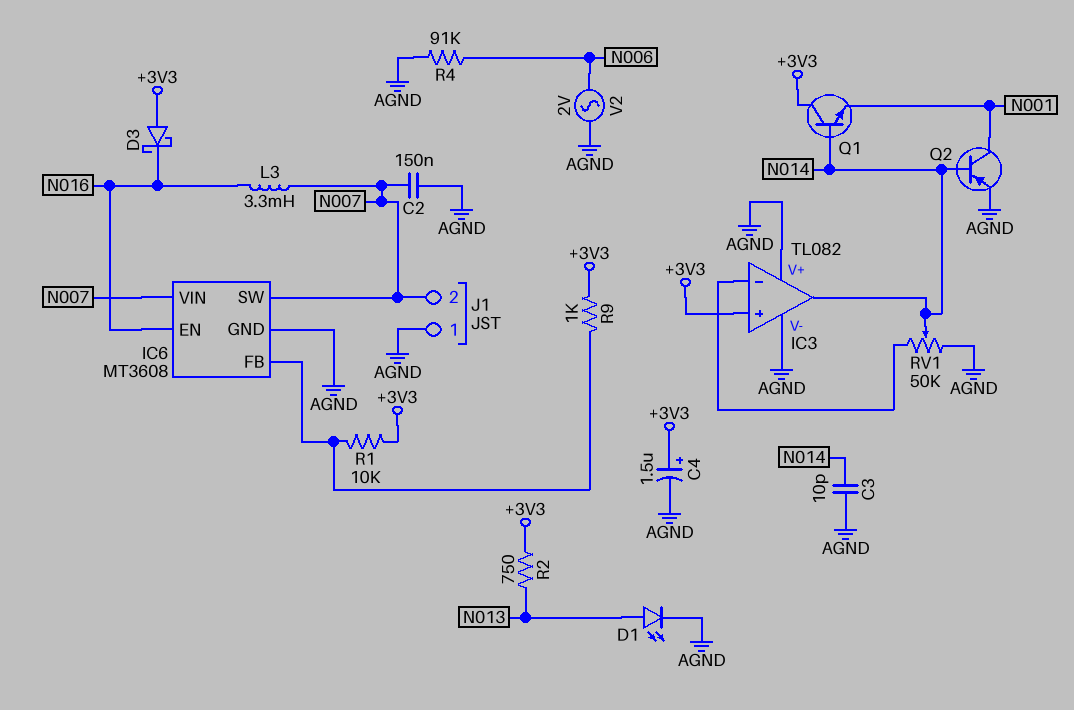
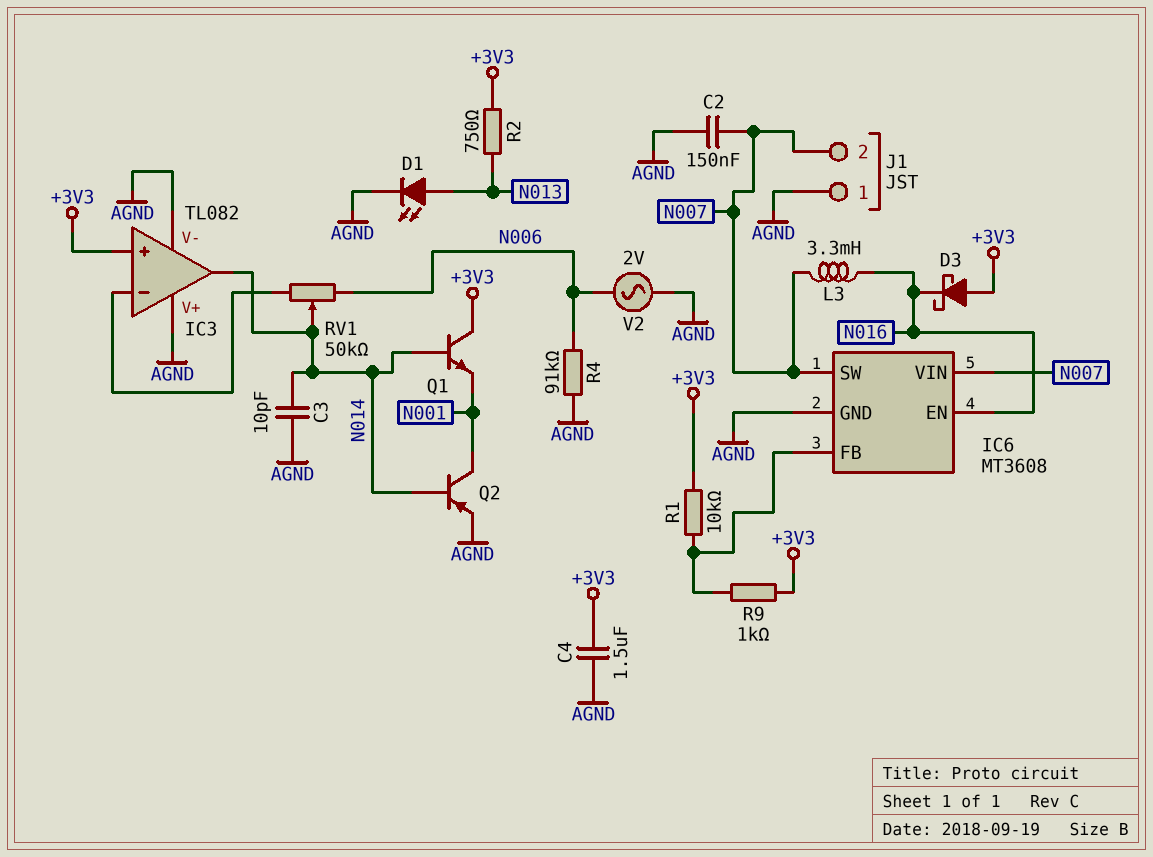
C4: 1.5uF (plus +3V3, minus AGND) -> 1.5uF (+3V3, AGND)
RV1: 50k (AGND, IC3/in-, wiper N014) -> 50k (IC3/in-, N006, wiper N014)

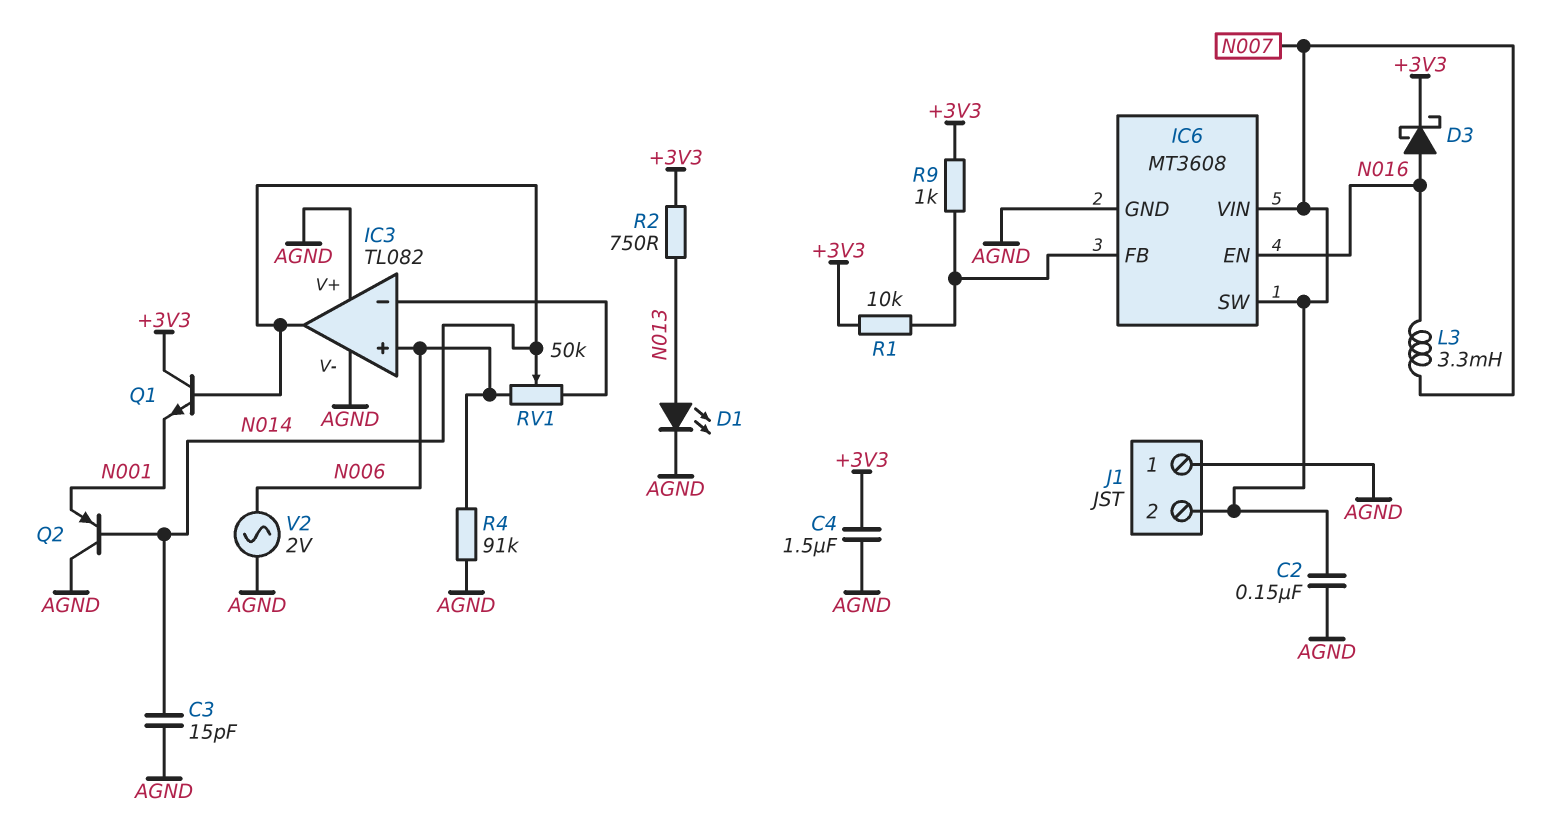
C3: 10pF (AGND, N014) -> 15pF (AGND, N014)
D3: schottky (A +3V3, K N016) -> schottky (A N016, K +3V3)
IC3 pin in+: +3V3 -> N006
Q2: PNP (B N014, C N001, E AGND) -> PNP (B N014, C AGND, E N001)

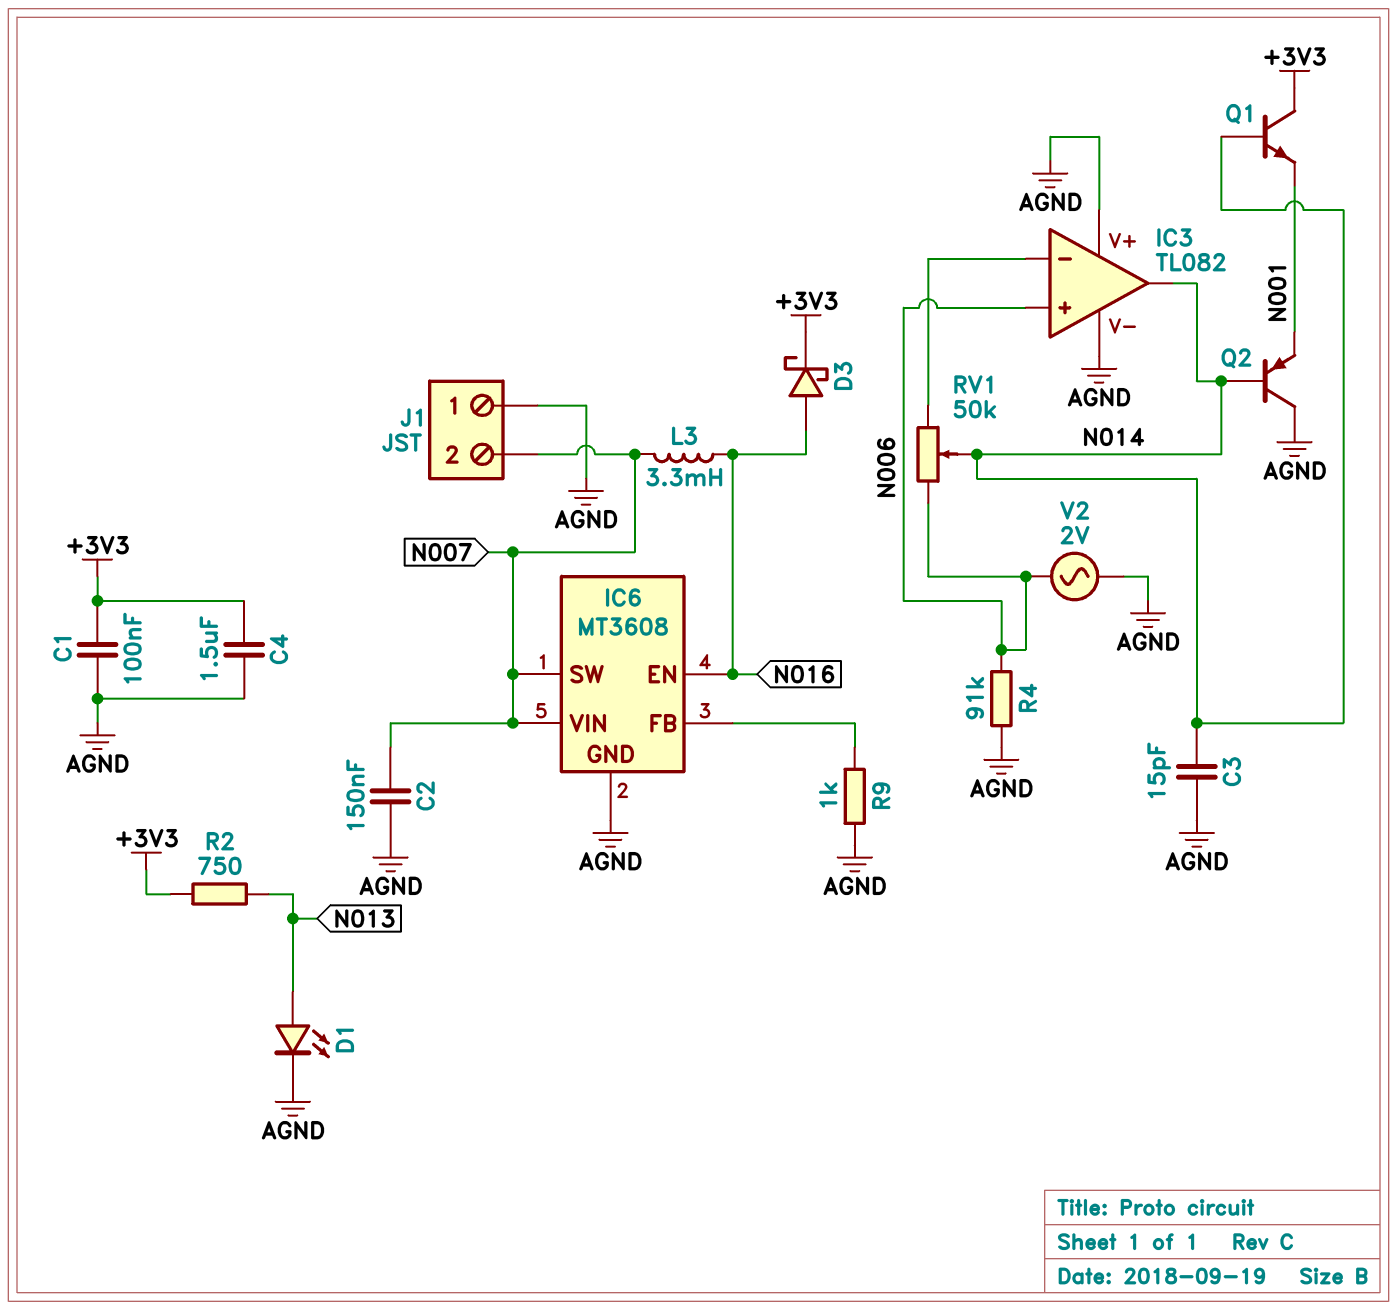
C1: none -> 100nF (+3V3, AGND)
R1: 10k (+3V3, IC6/FB) -> none
R9: 1k (+3V3, IC6/FB) -> 1k (AGND, IC6/FB)

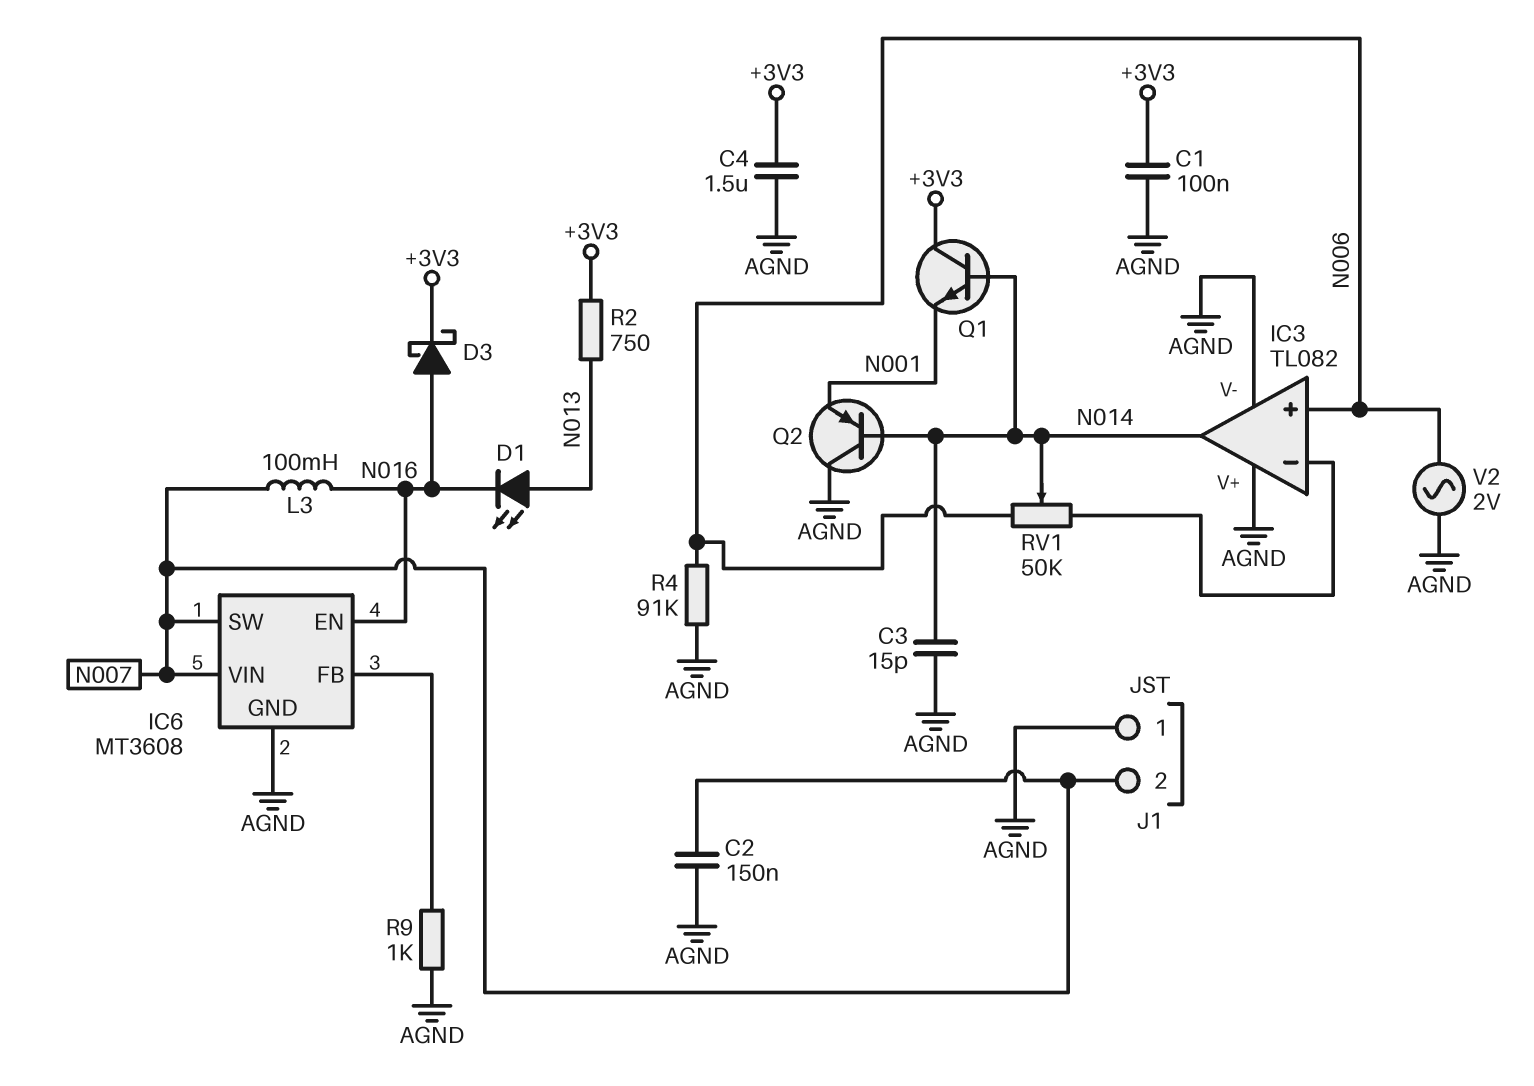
D1: LED (A N013, K AGND) -> LED (A N013, K N016)
L3: 3.3mH (N007, N016) -> 100mH (N007, N016)

